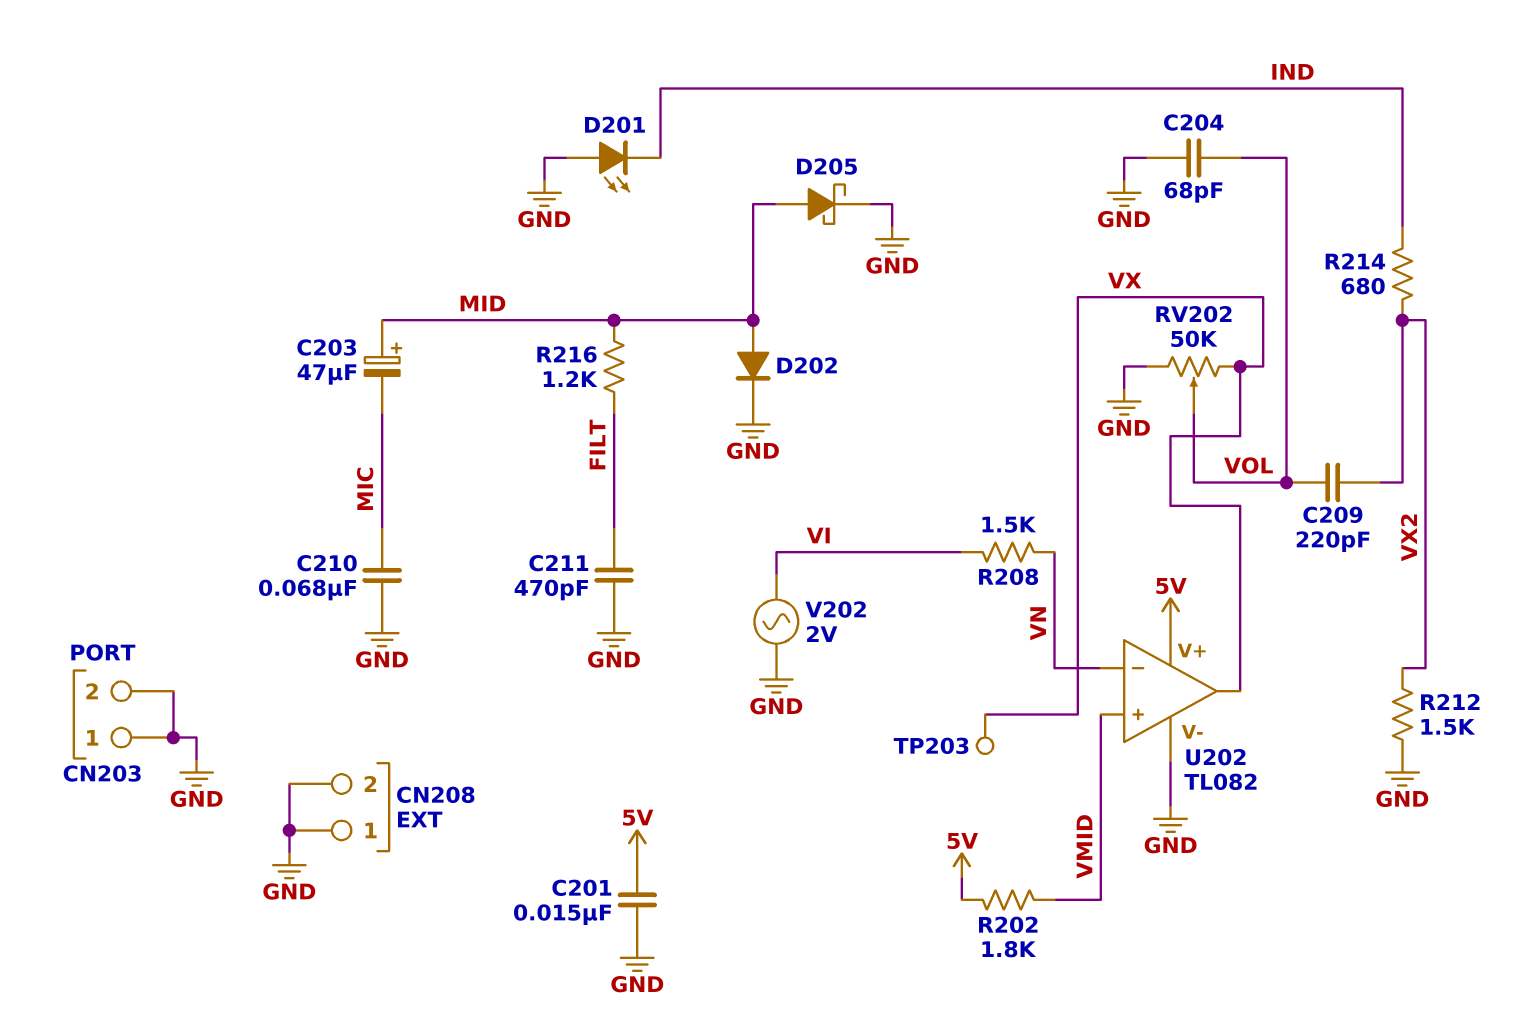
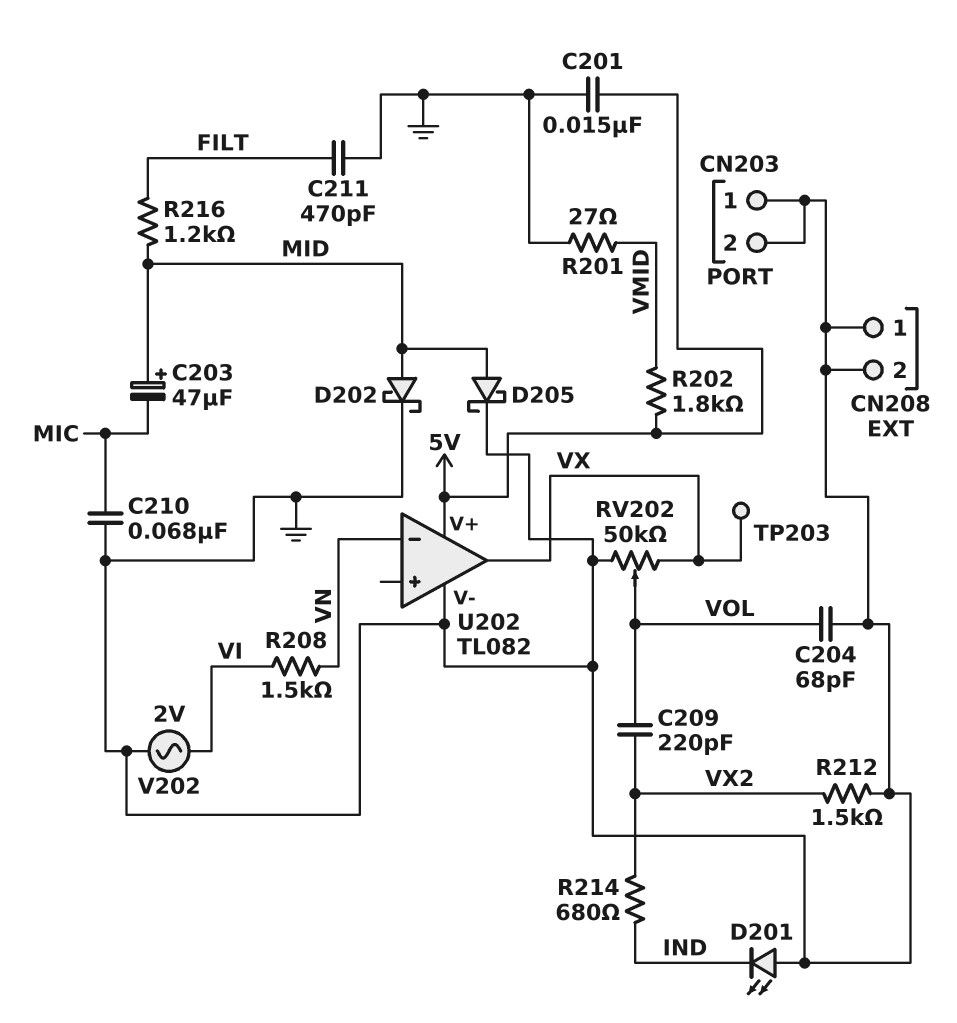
D202: diode (A MID, K GND) -> schottky (A MID, K GND)
R201: none -> 27 (GND, VMID)
U202 pin in+: VMID -> none

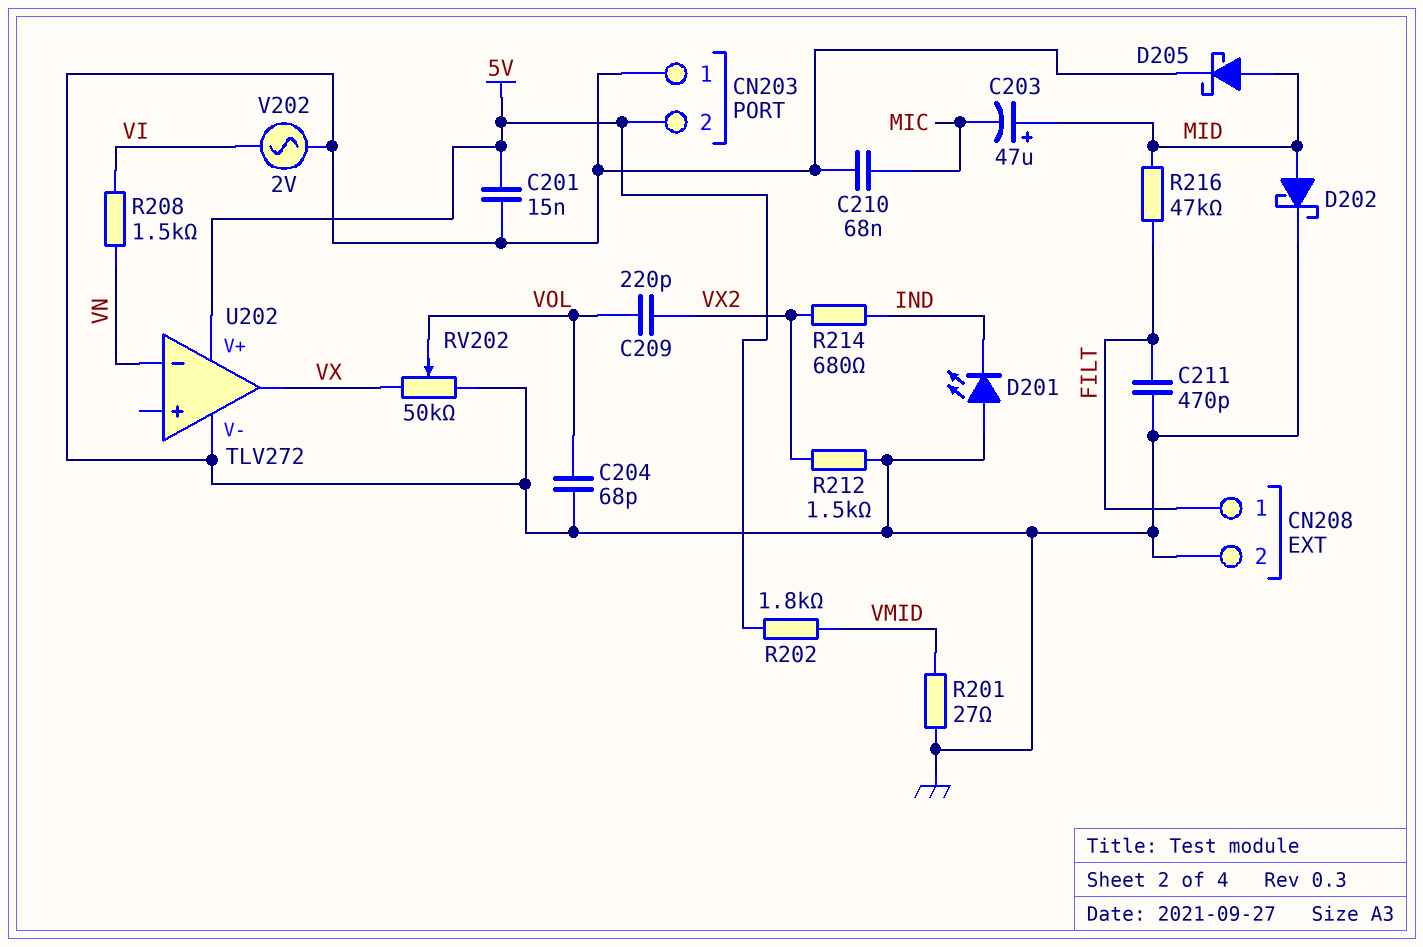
CN203 pin 2: GND -> 5V
CN208 pin 1: GND -> FILT
R216: 1.2k (FILT, MID) -> 47k (FILT, MID)
TP203: test point (VX) -> none
U202: TL082 -> TLV272

